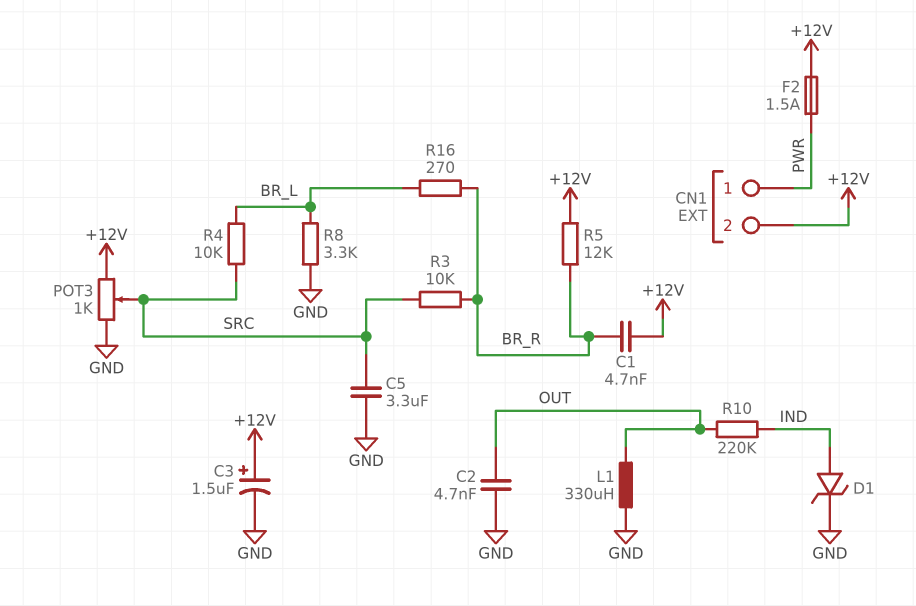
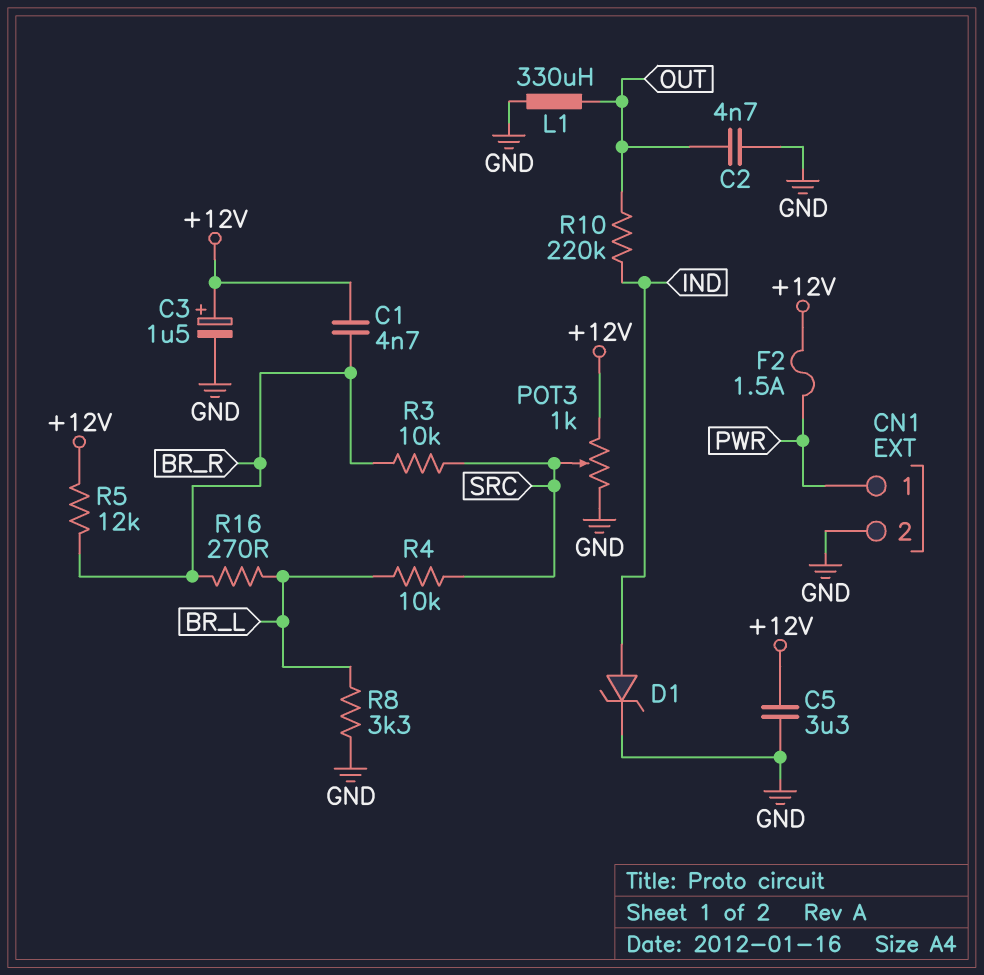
C5: 3.3uF (GND, SRC) -> 3.3uF (+12V, GND)
CN1 pin 2: +12V -> GND

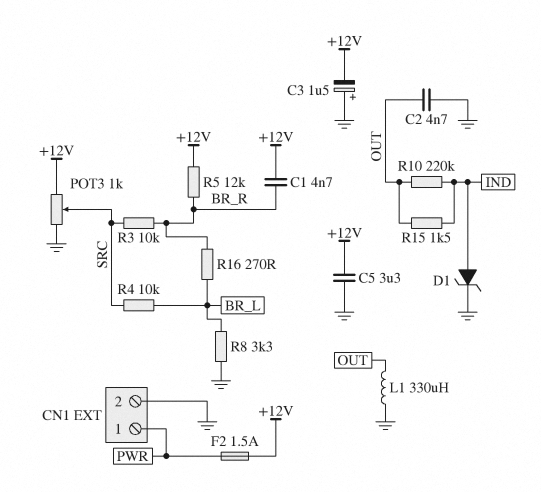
C3: 1.5uF (plus +12V, minus GND) -> 1.5uF (plus GND, minus +12V)
R15: none -> 1.5k (IND, OUT)

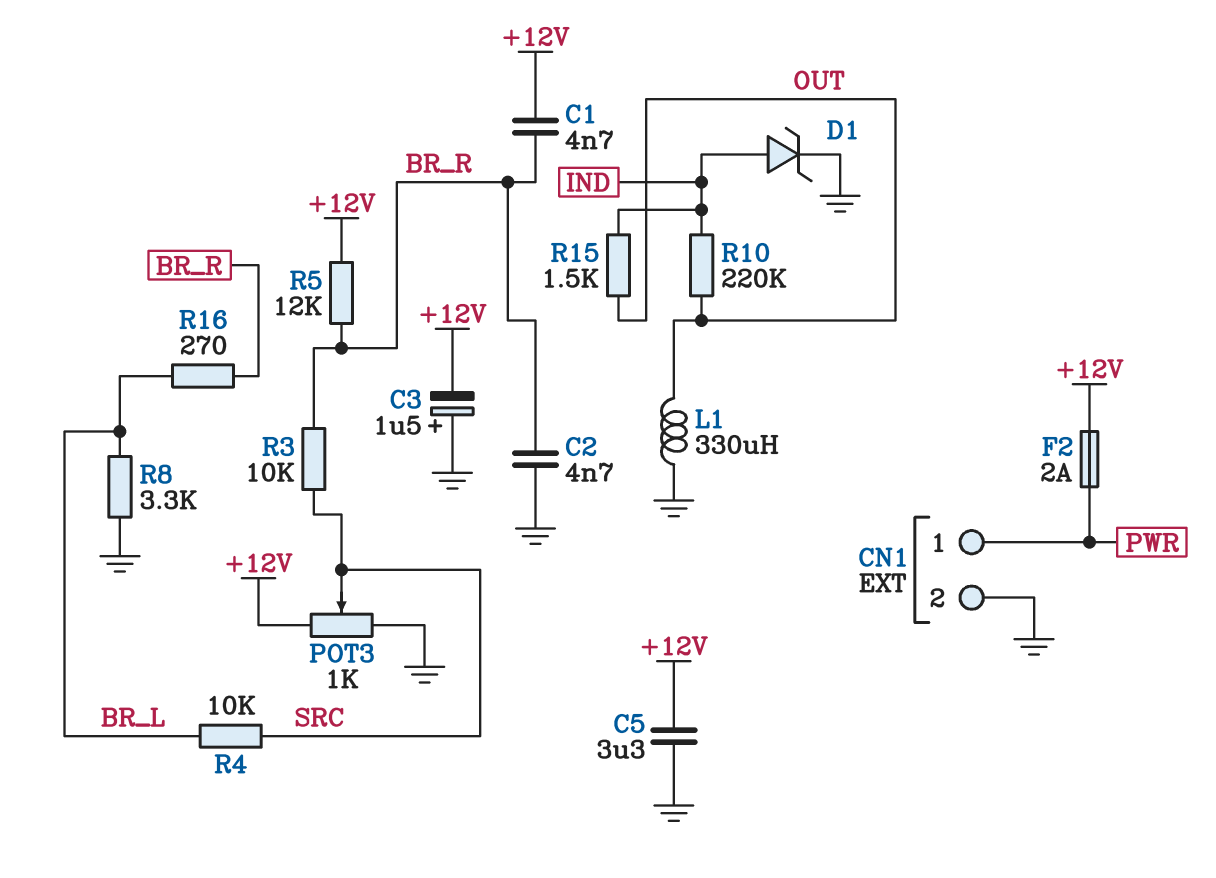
C2: 4.7nF (GND, OUT) -> 4.7nF (BR_R, GND)
F2: 1.5A (+12V, PWR) -> 2A (+12V, PWR)

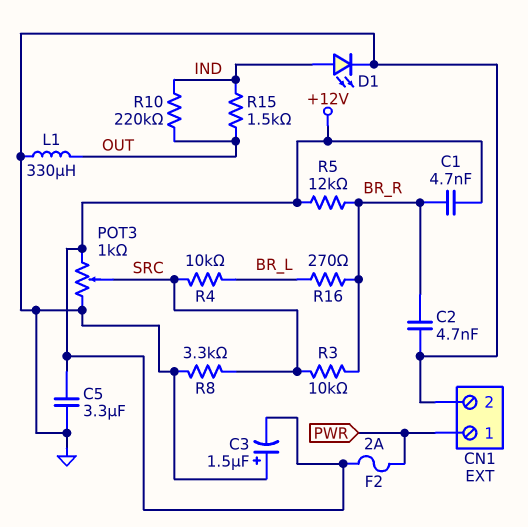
D1: zener (A IND, K GND) -> LED (A IND, K GND)
R8: 3.3k (BR_L, GND) -> 3.3k (GND, SRC)

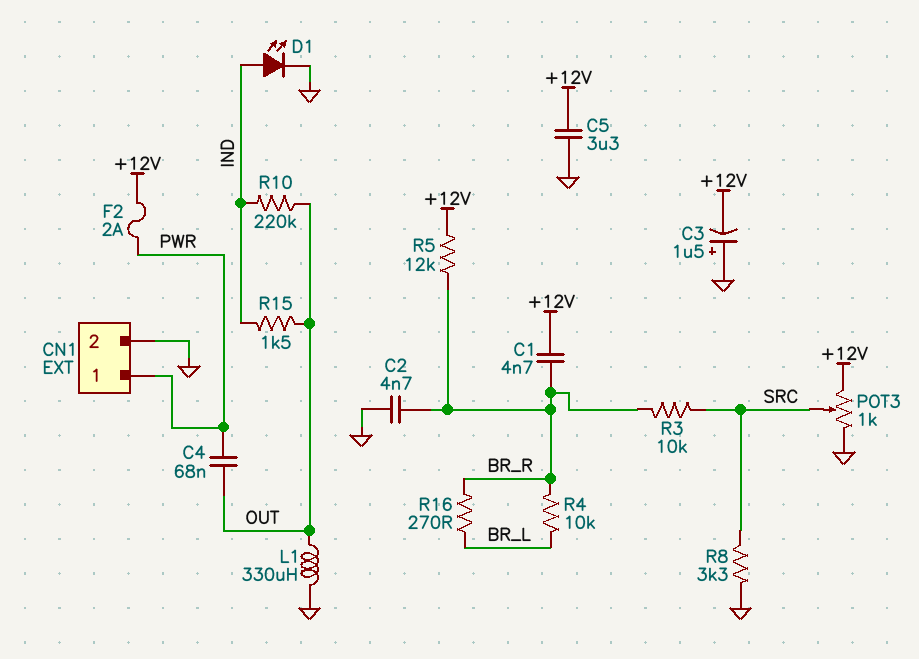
C4: none -> 68nF (OUT, PWR)
R4: 10k (BR_L, SRC) -> 10k (BR_L, BR_R)

